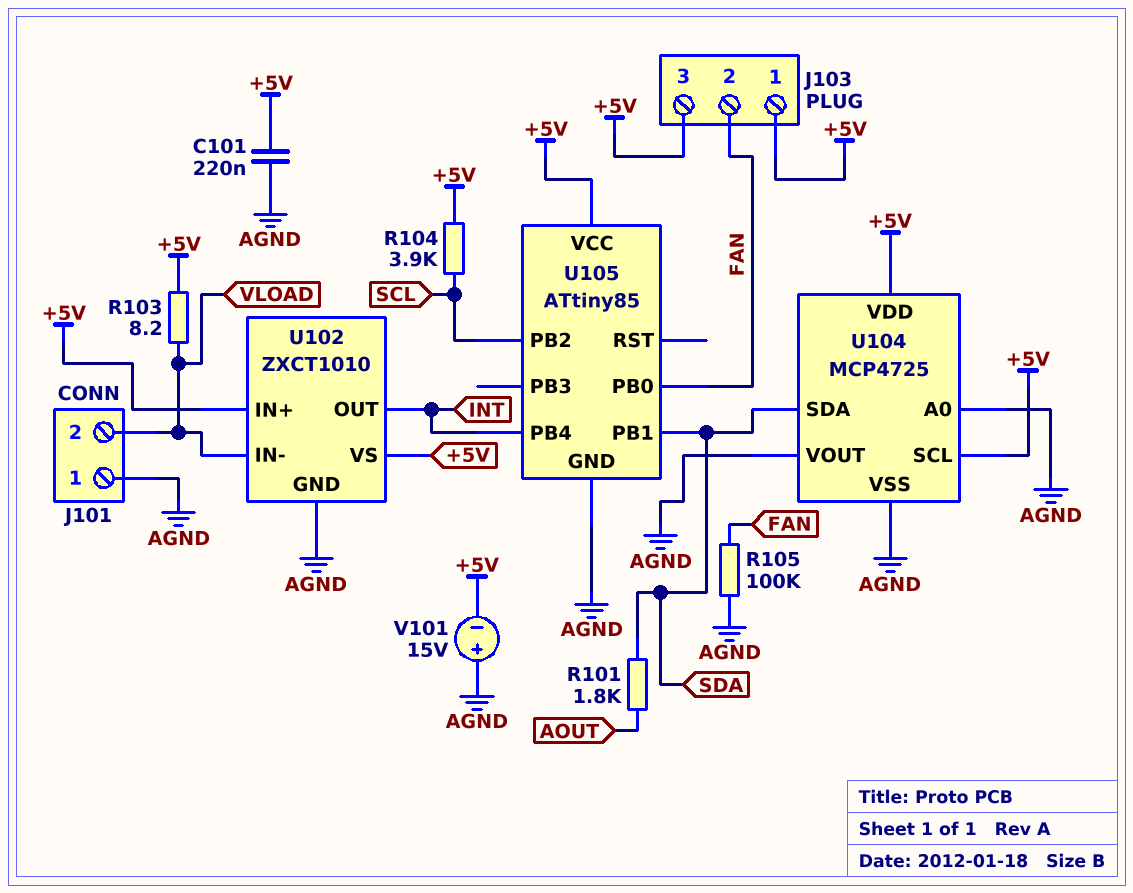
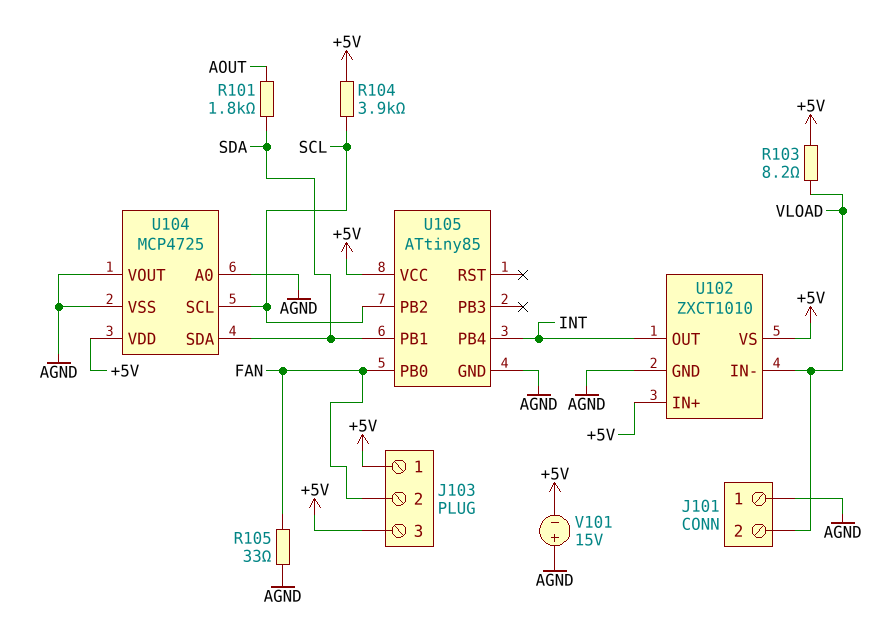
C101: 220nF (+5V, AGND) -> none
R105: 100k (AGND, FAN) -> 33 (AGND, FAN)
U104 pin SCL: +5V -> SCL

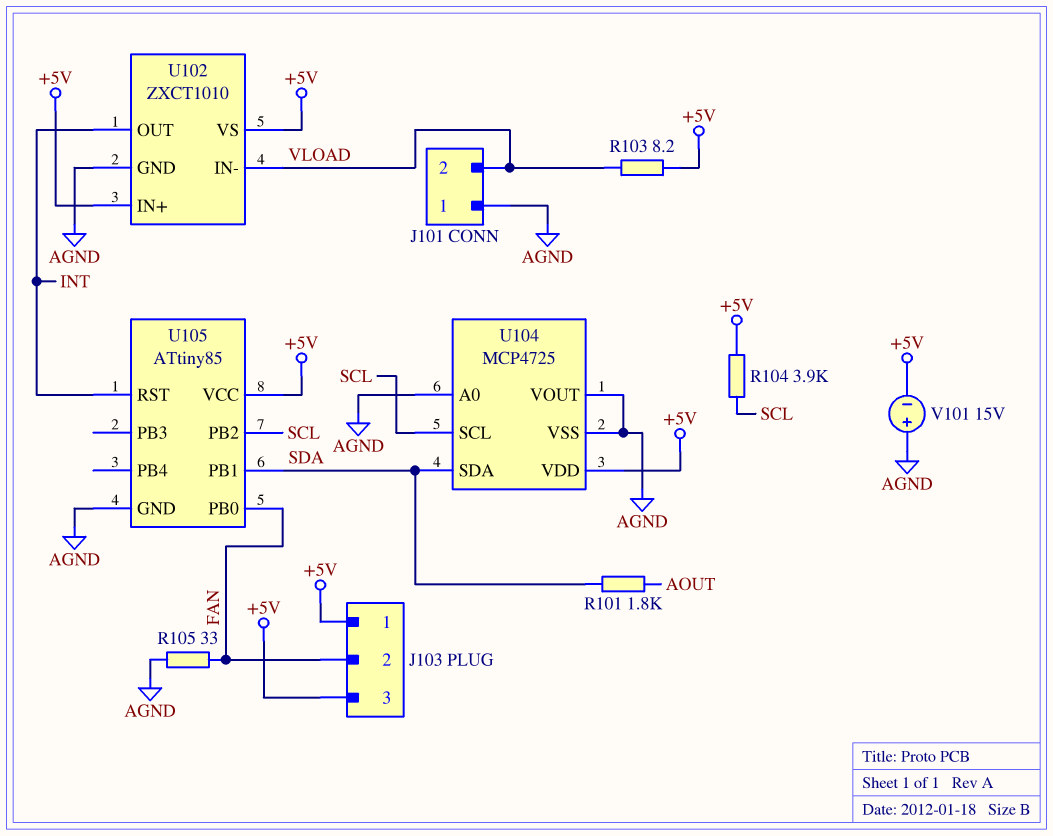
U105 pin PB4: INT -> none
U105 pin RST: none -> INT

